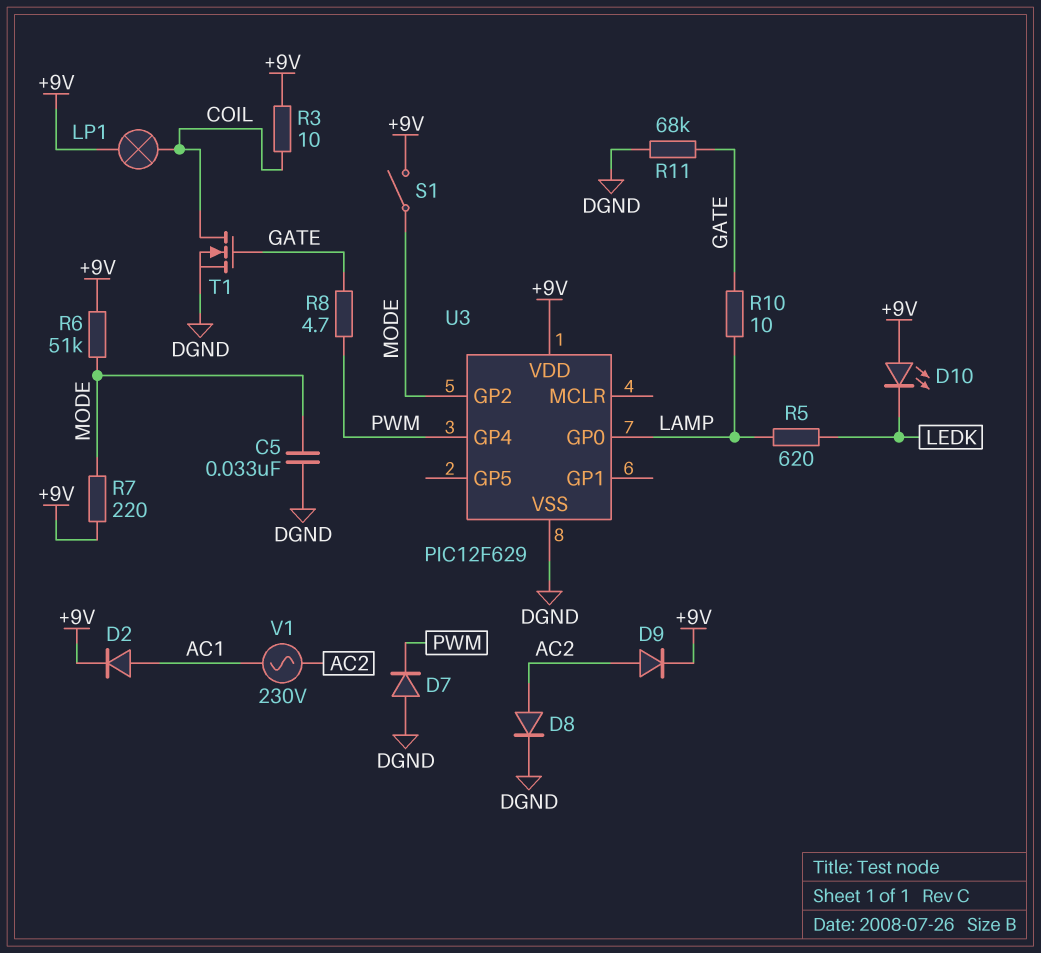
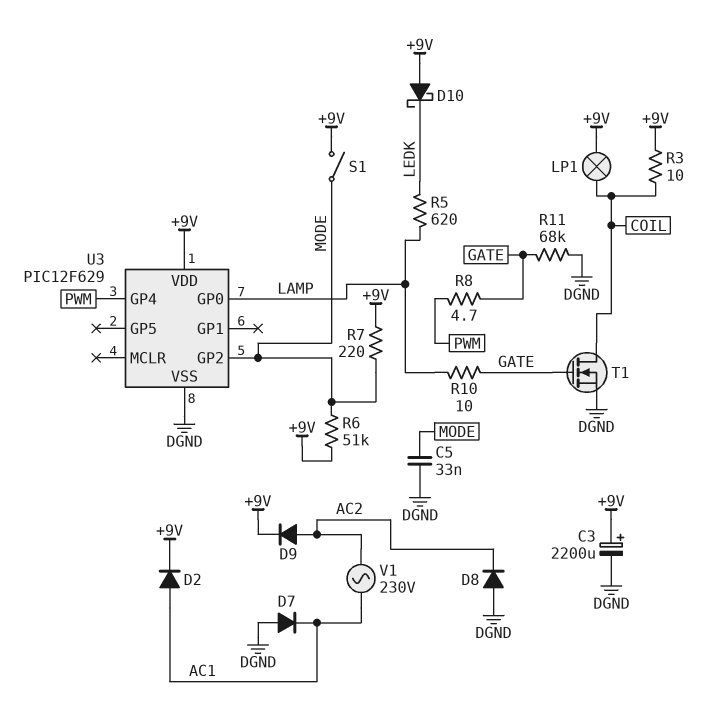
C3: none -> 2200uF (plus +9V, minus DGND)
D7: diode (A DGND, K PWM) -> diode (A DGND, K AC1)
D8: diode (A AC2, K DGND) -> diode (A DGND, K AC2)
D10: LED (A +9V, K LEDK) -> schottky (A +9V, K LEDK)

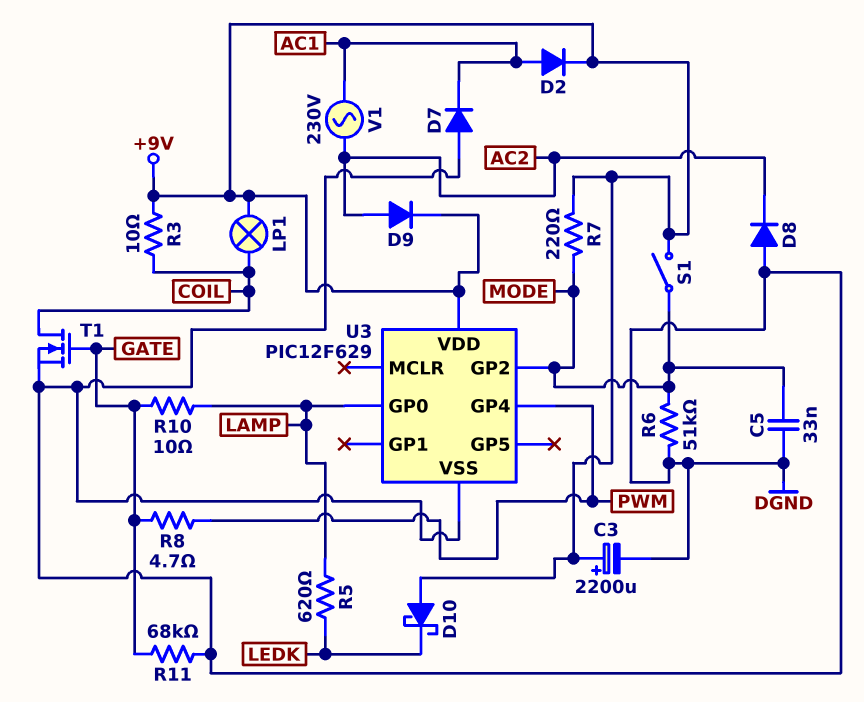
R6: 51k (+9V, MODE) -> 51k (DGND, MODE)

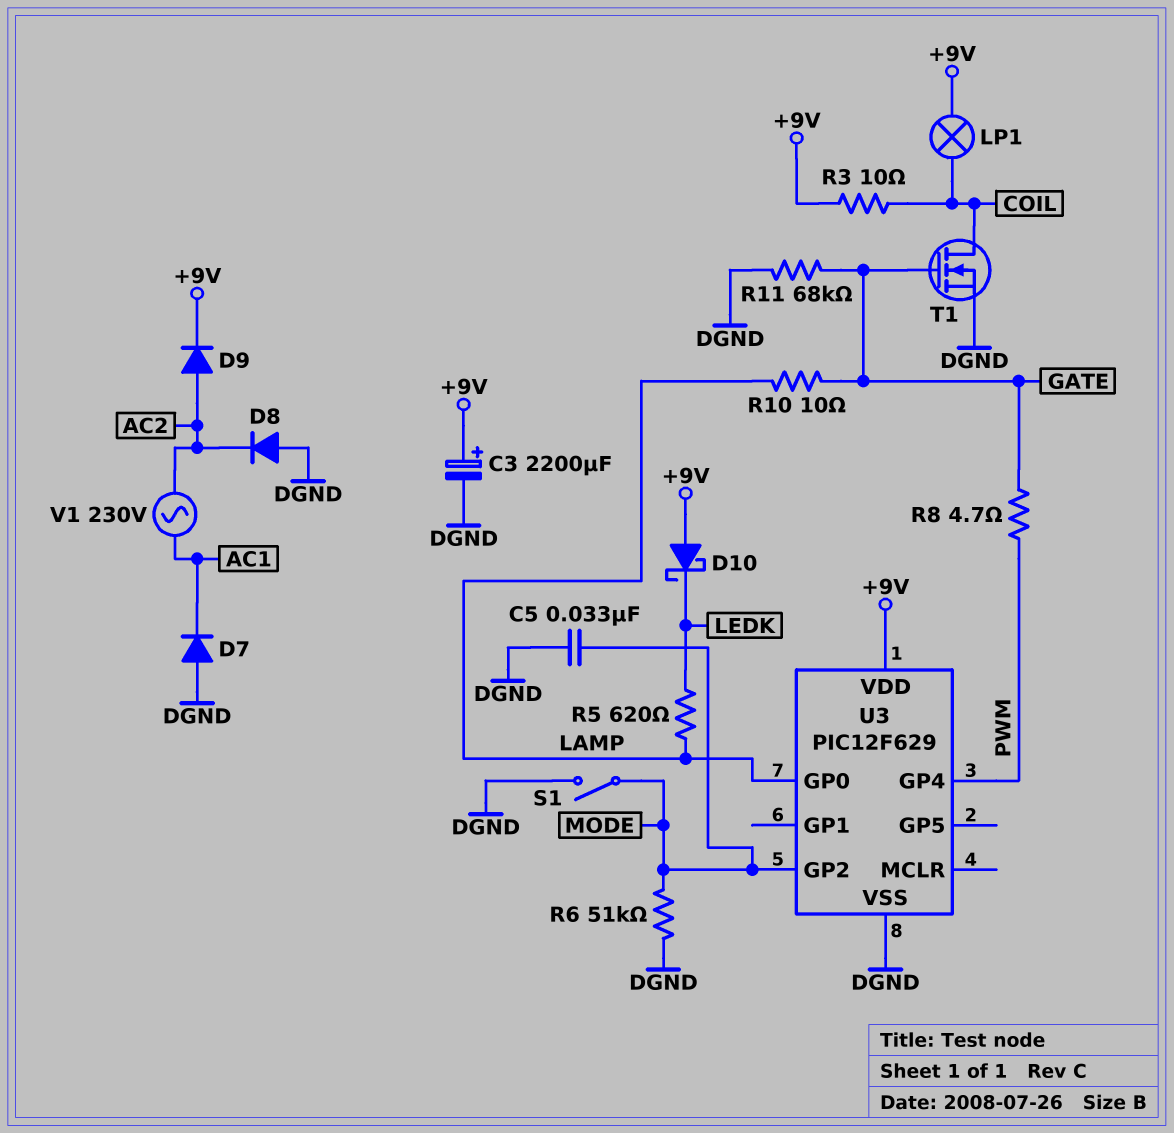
D2: diode (A AC1, K +9V) -> none
R7: 220 (+9V, MODE) -> none
S1: switch (+9V, MODE) -> switch (DGND, MODE)

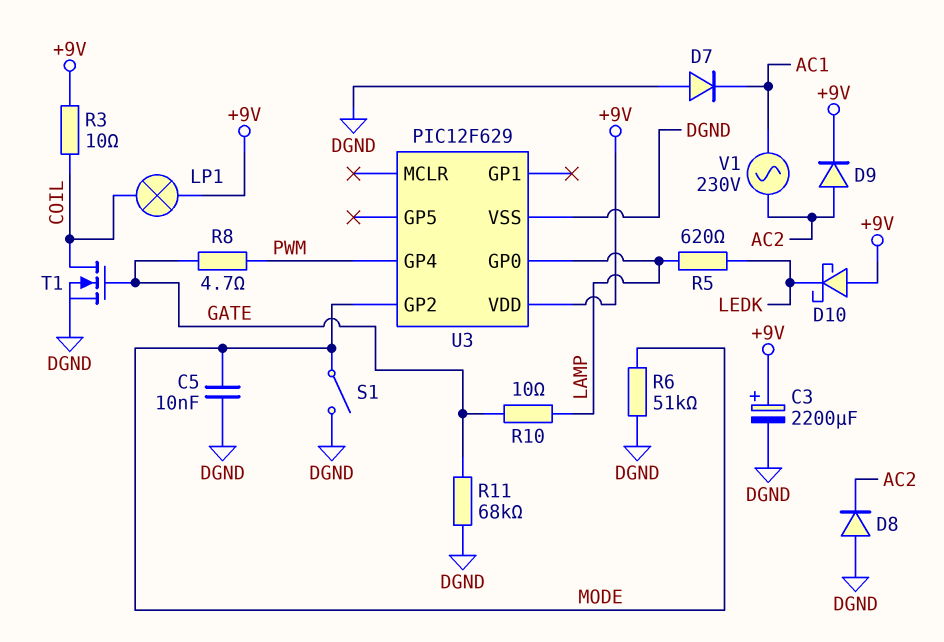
C5: 33nF (DGND, MODE) -> 10nF (DGND, MODE)

